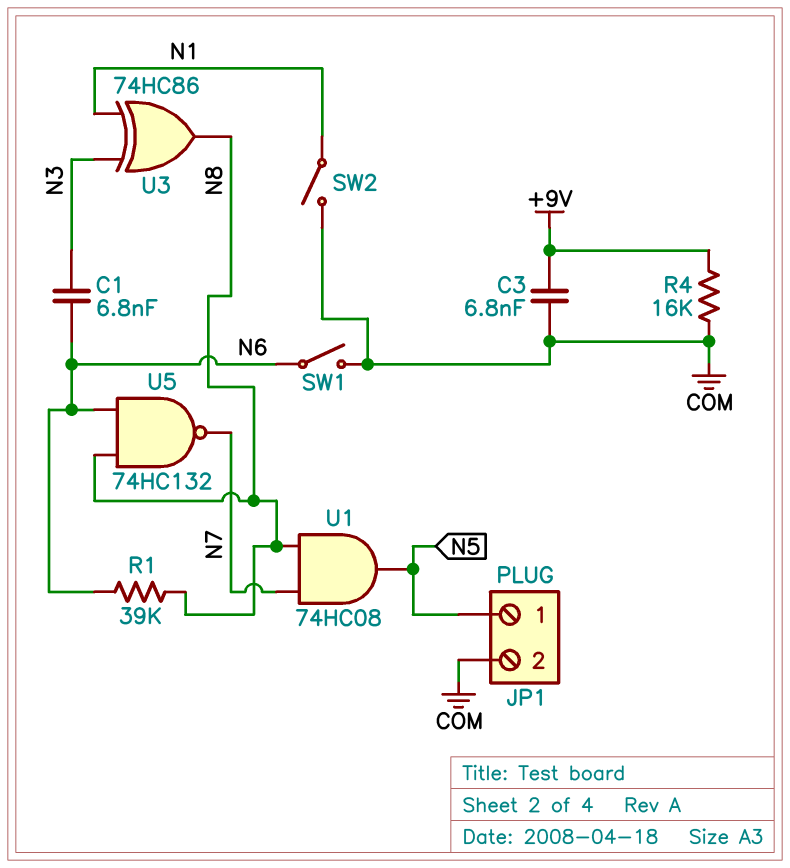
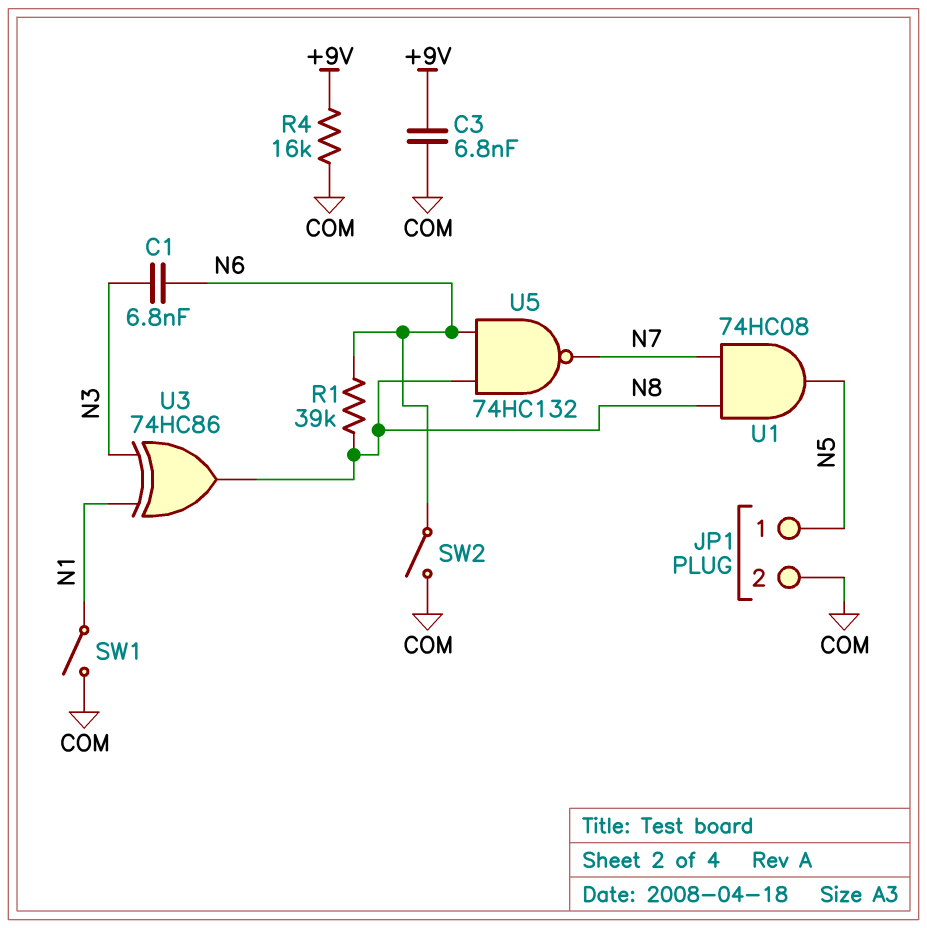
SW1: switch (COM, N6) -> switch (COM, N1)
SW2: switch (COM, N1) -> switch (COM, N6)

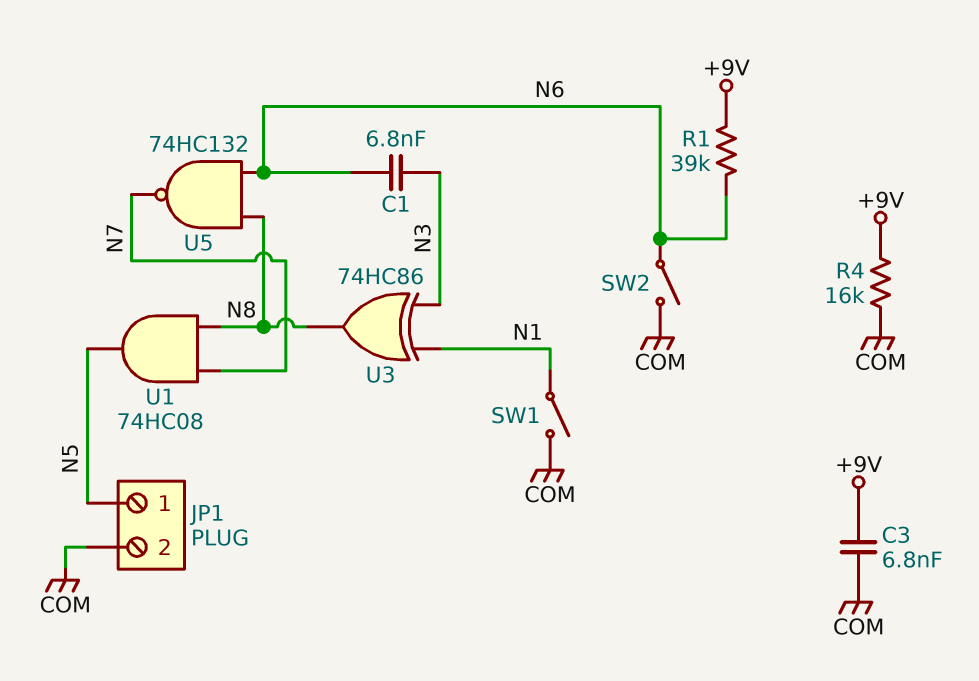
R1: 39k (N6, N8) -> 39k (+9V, N6)

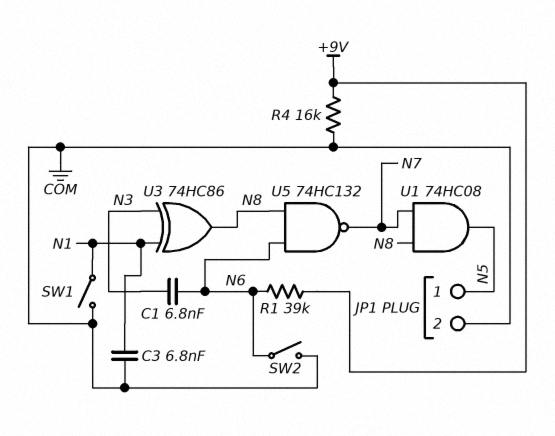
C3: 6.8nF (+9V, COM) -> 6.8nF (COM, N1)

